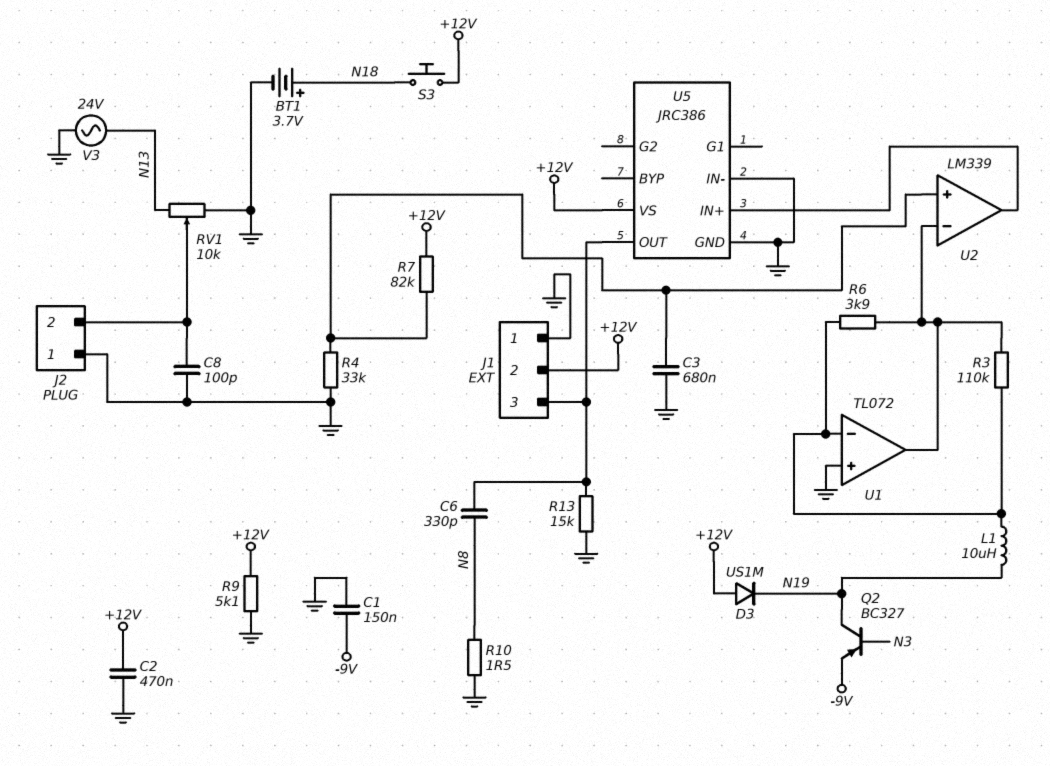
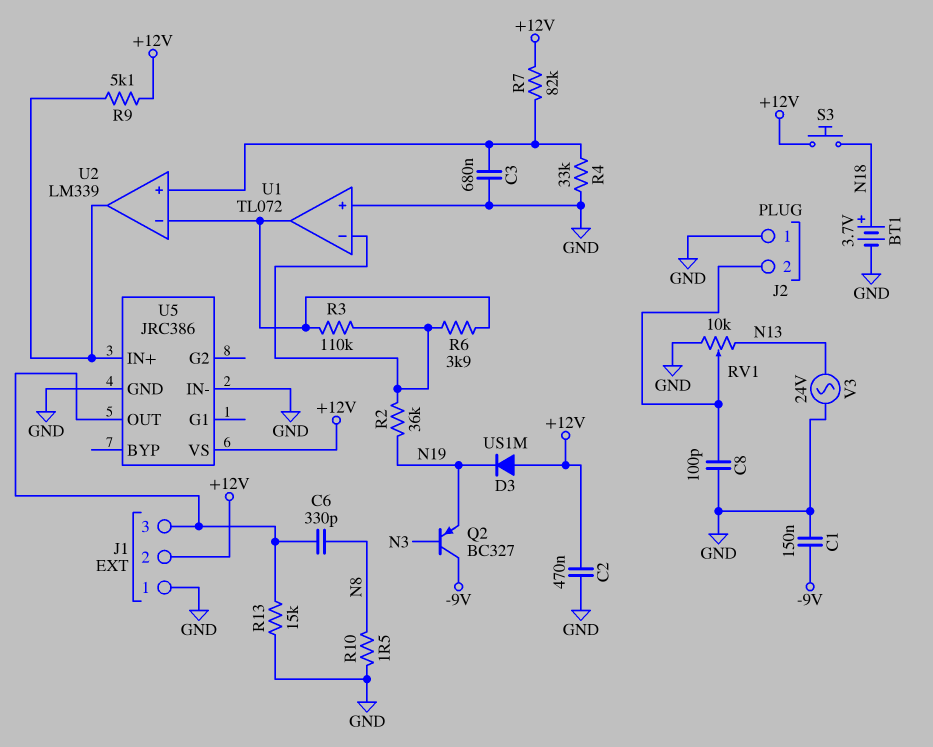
L1: 10uH (N19, U1/in-) -> none
Q2: PNP BC327 (B N3, C N19, E -9V) -> PNP BC327 (B N3, C -9V, E N19)
R2: none -> 36k (N19, U1/in-)
R9: 5.1k (+12V, GND) -> 5.1k (+12V, U2/out)

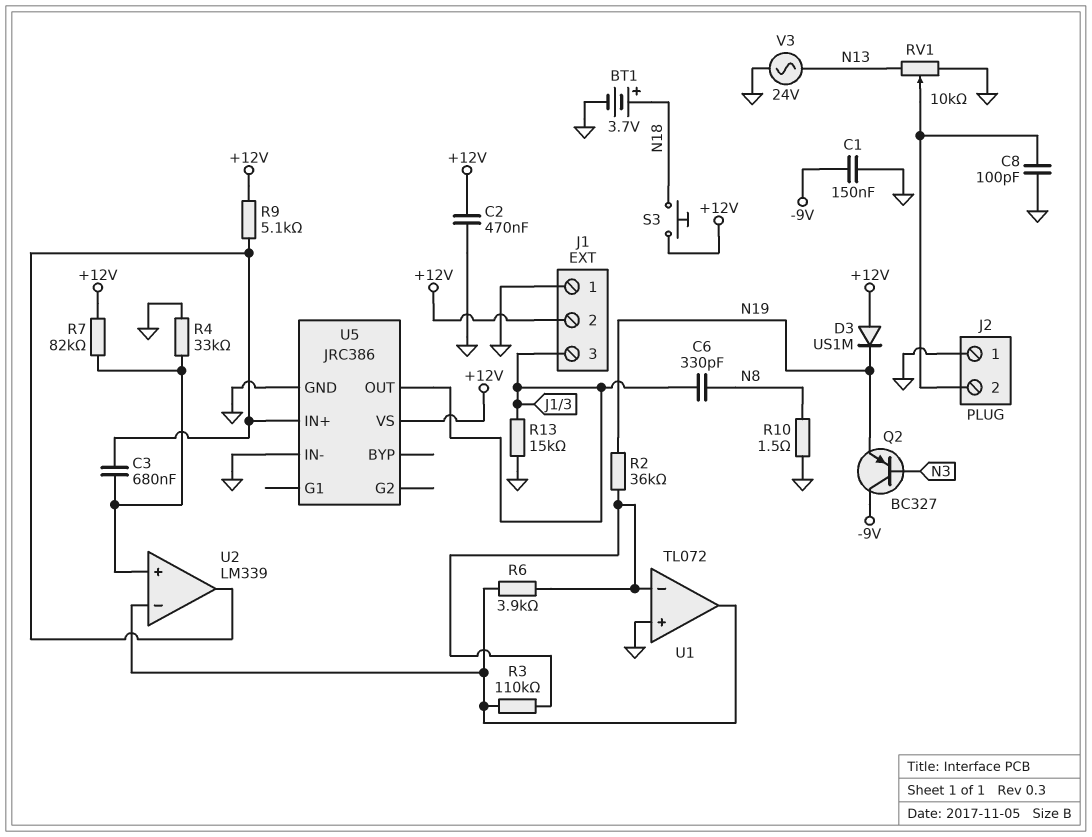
C3: 680nF (GND, U2/in+) -> 680nF (U2/in+, U2/out)

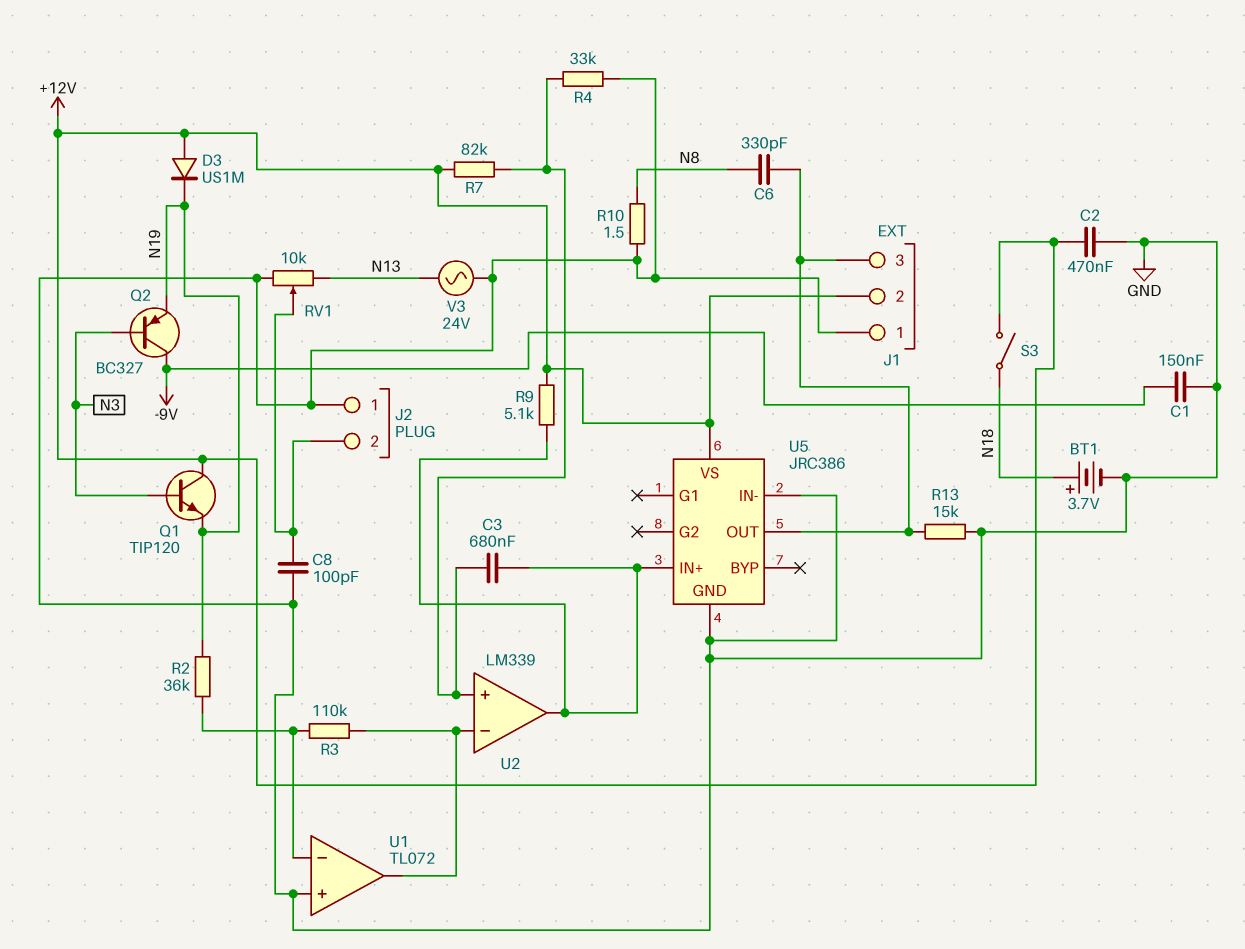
Q1: none -> NPN TIP120 (B N3, C +12V, E N19)
R6: 3.9k (U1/in-, U1/out) -> none
S3: button (+12V, N18) -> switch (+12V, N18)

